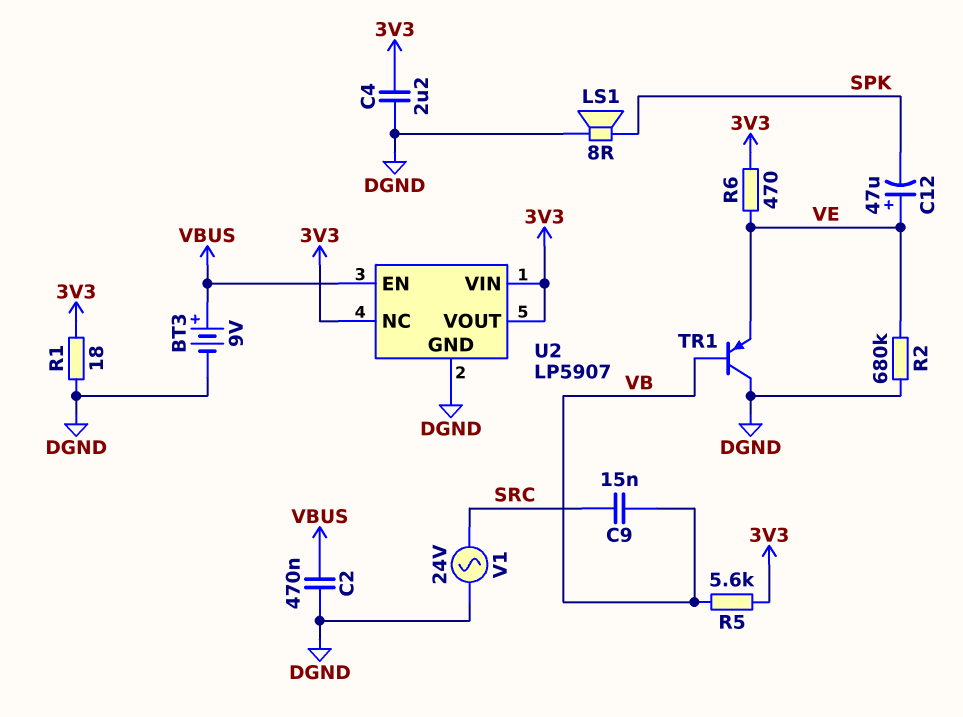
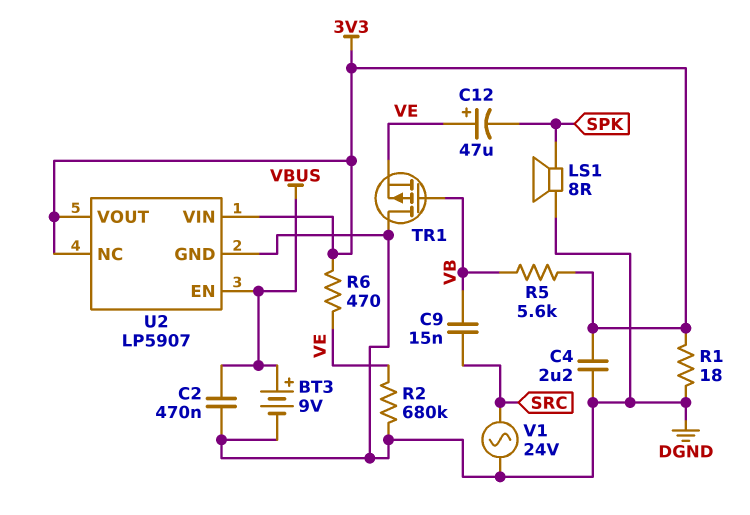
TR1: PNP (B VB, C DGND, E VE) -> PMOS (G VB, D DGND, S VE)

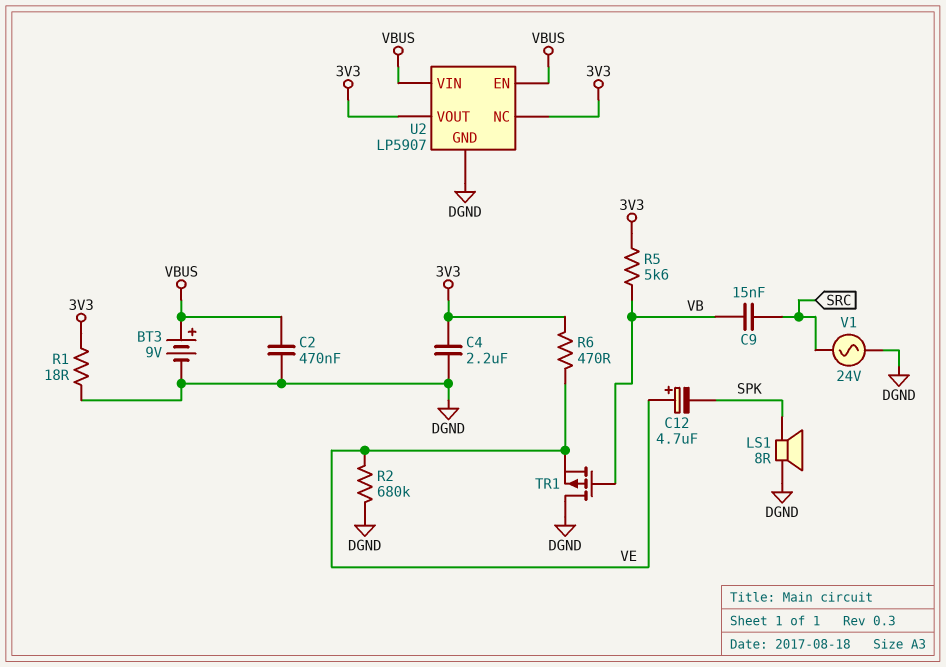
C12: 47uF (plus VE, minus SPK) -> 4.7uF (plus VE, minus SPK)
U2 pin VIN: 3V3 -> VBUS

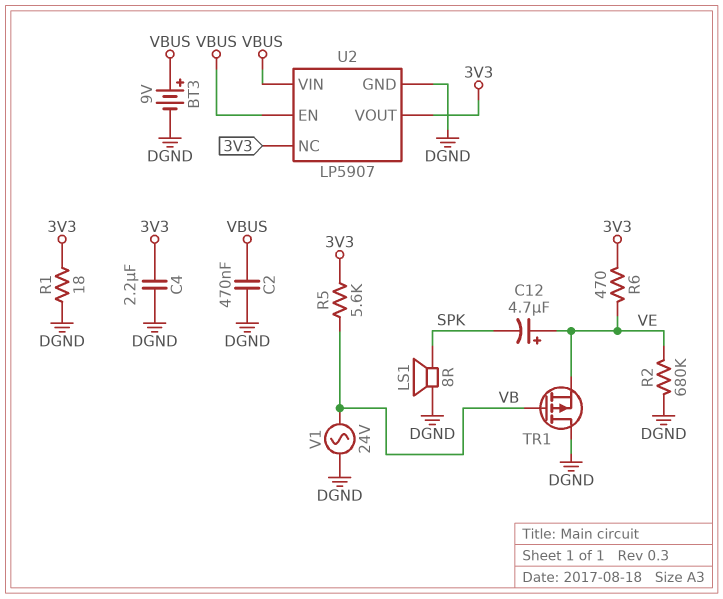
C9: 15nF (SRC, VB) -> none
V1: AC 24V (DGND, SRC) -> AC 24V (DGND, VB)

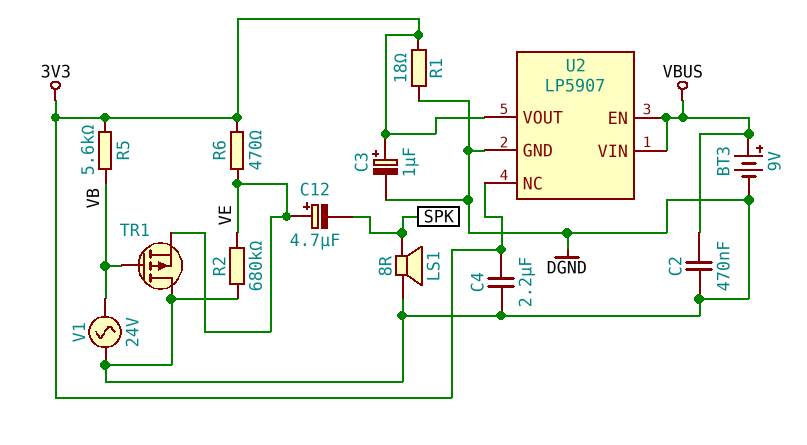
C3: none -> 1uF (plus 3V3, minus DGND)

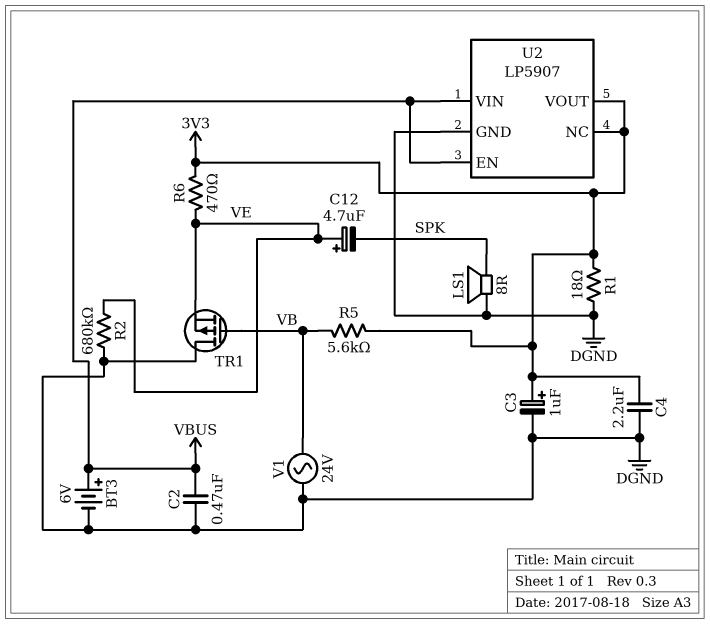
BT3: 9V (plus VBUS, minus DGND) -> 6V (plus VBUS, minus DGND)

